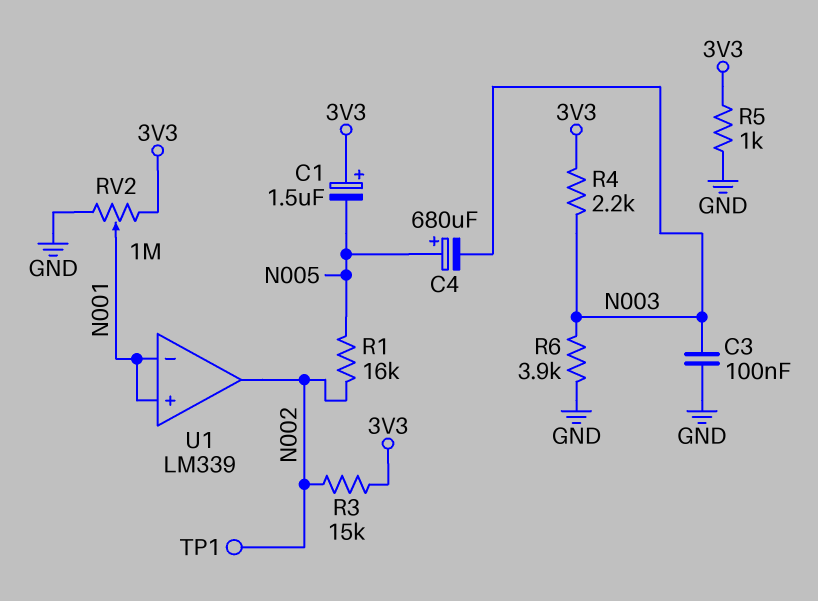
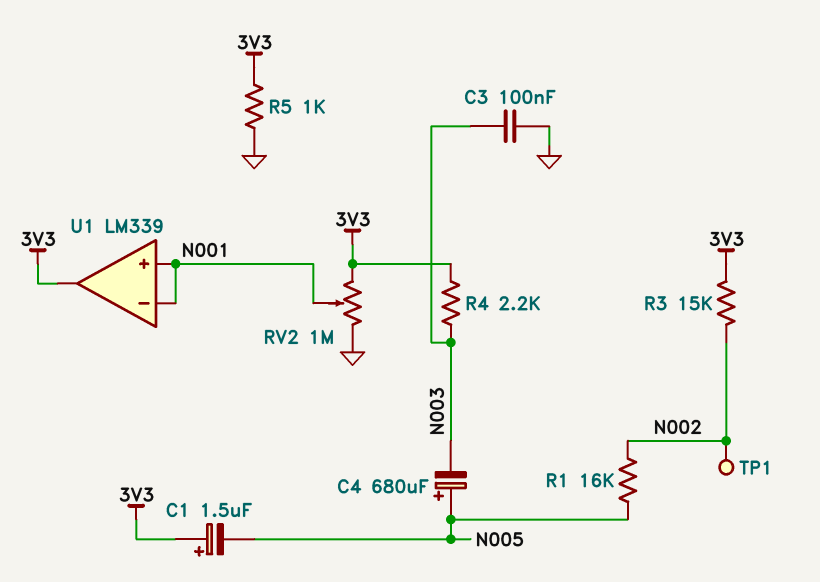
R6: 3.9k (GND, N003) -> none
U1 pin out: N002 -> 3V3

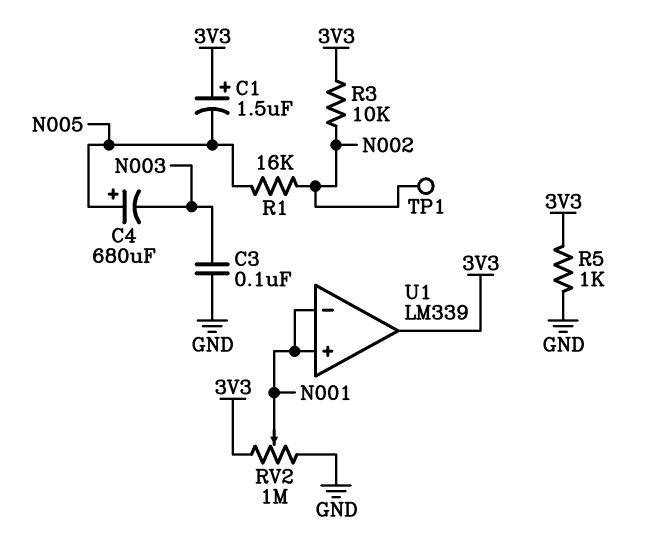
R3: 15k (3V3, N002) -> 10k (3V3, N002)
R4: 2.2k (3V3, N003) -> none

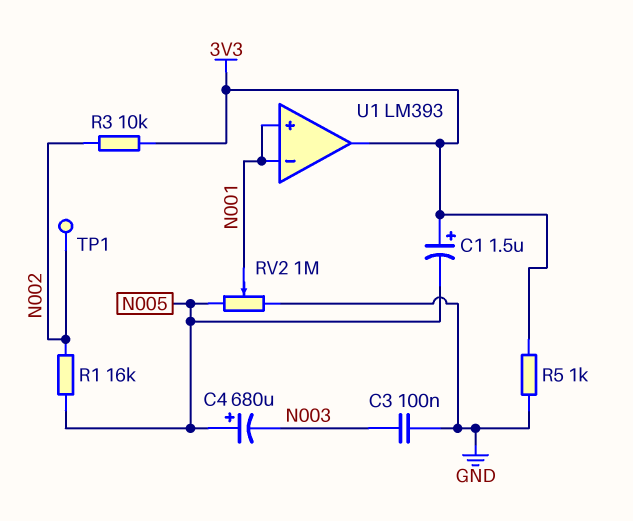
RV2: 1M (3V3, GND, wiper N001) -> 1M (GND, N005, wiper N001)
U1: LM339 -> LM393

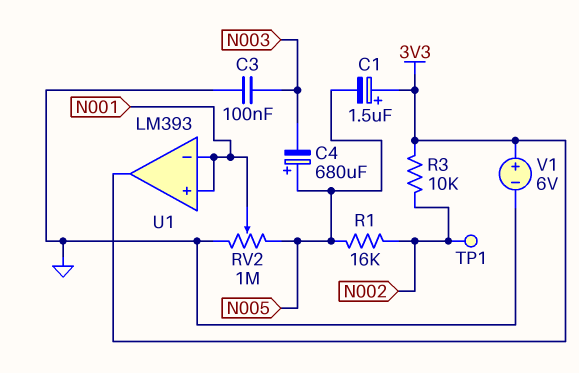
R5: 1k (3V3, GND) -> none
V1: none -> 6V (plus 3V3, minus GND)

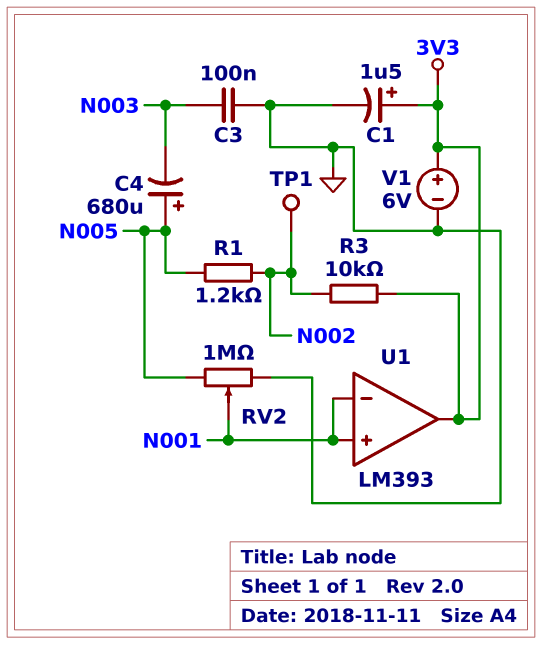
C1: 1.5uF (plus 3V3, minus N005) -> 1.5uF (plus 3V3, minus GND)
R1: 16k (N002, N005) -> 1.2k (N002, N005)

